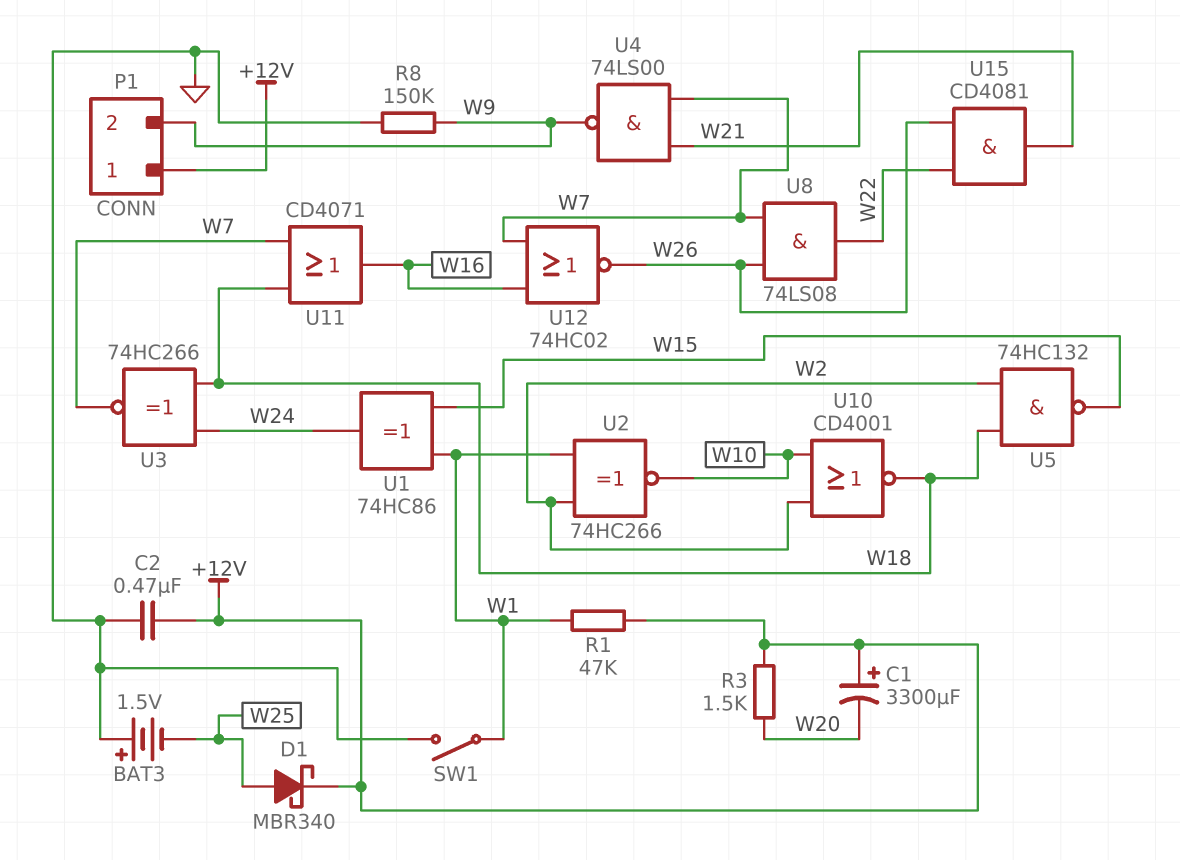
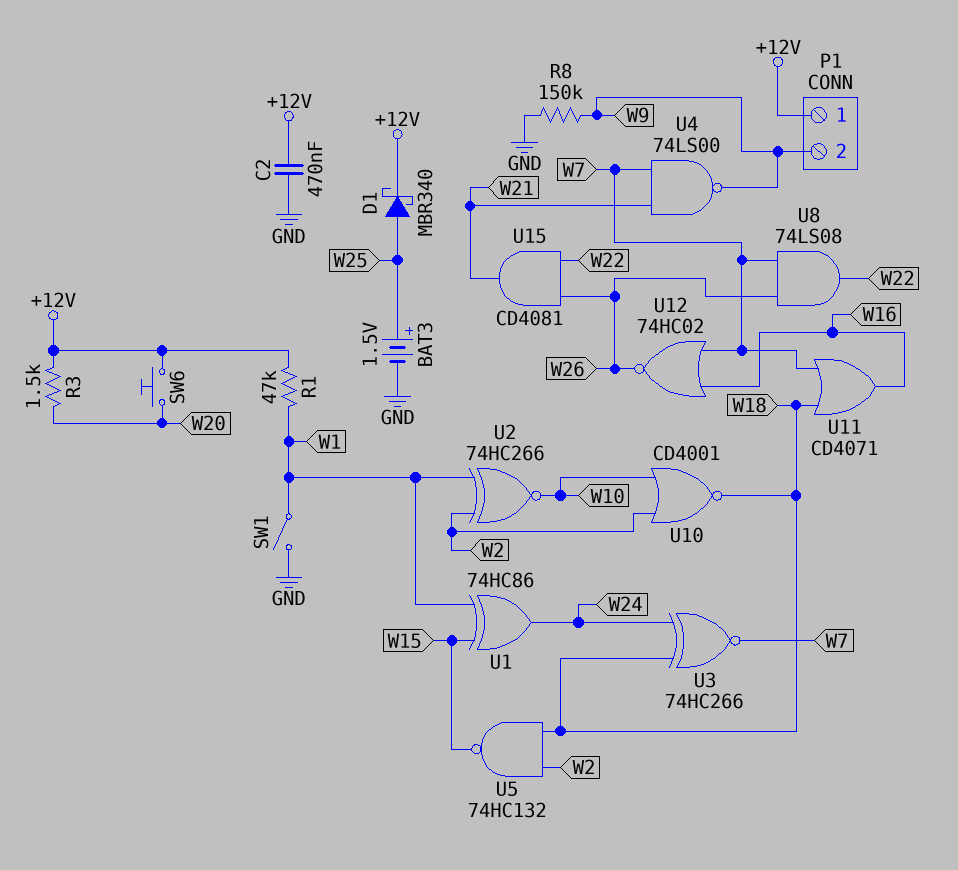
BAT3: 1.5V (plus GND, minus W25) -> 1.5V (plus W25, minus GND)
C1: 3300uF (plus +12V, minus W20) -> none
SW6: none -> button (+12V, W20)

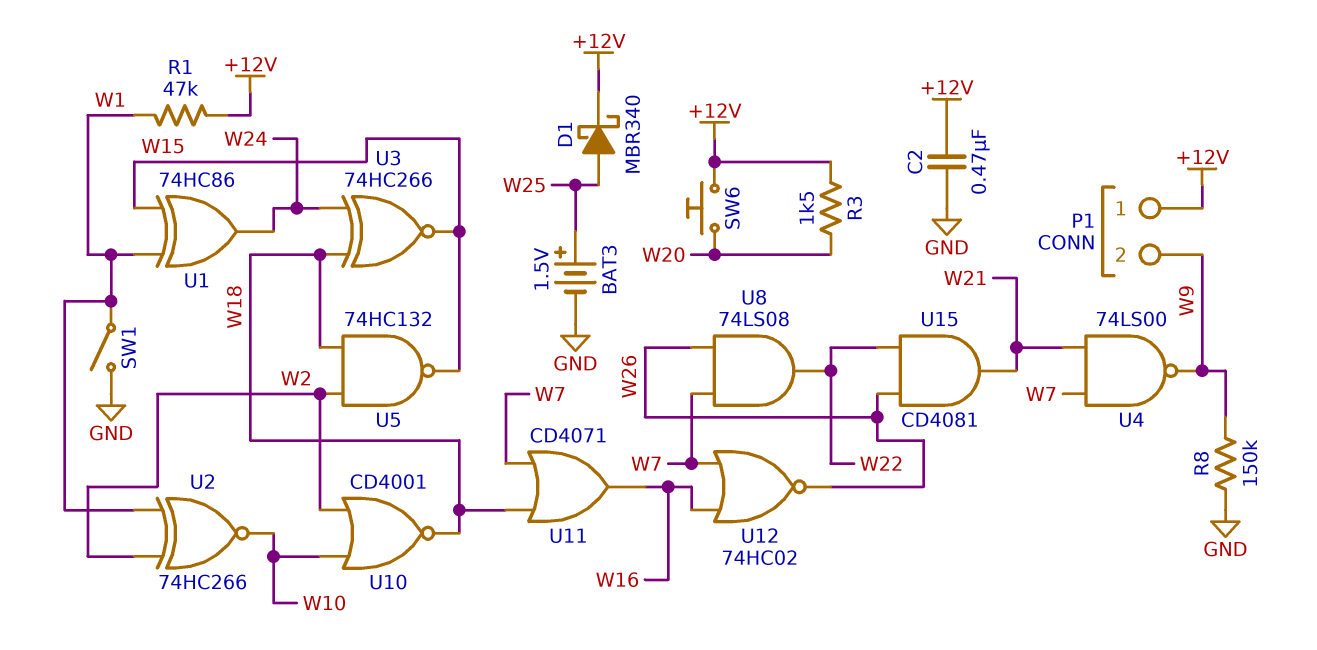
U3: XNOR 74HC266 (in W18, in W24, out W7) -> XNOR 74HC266 (in W18, in W24, out W15)

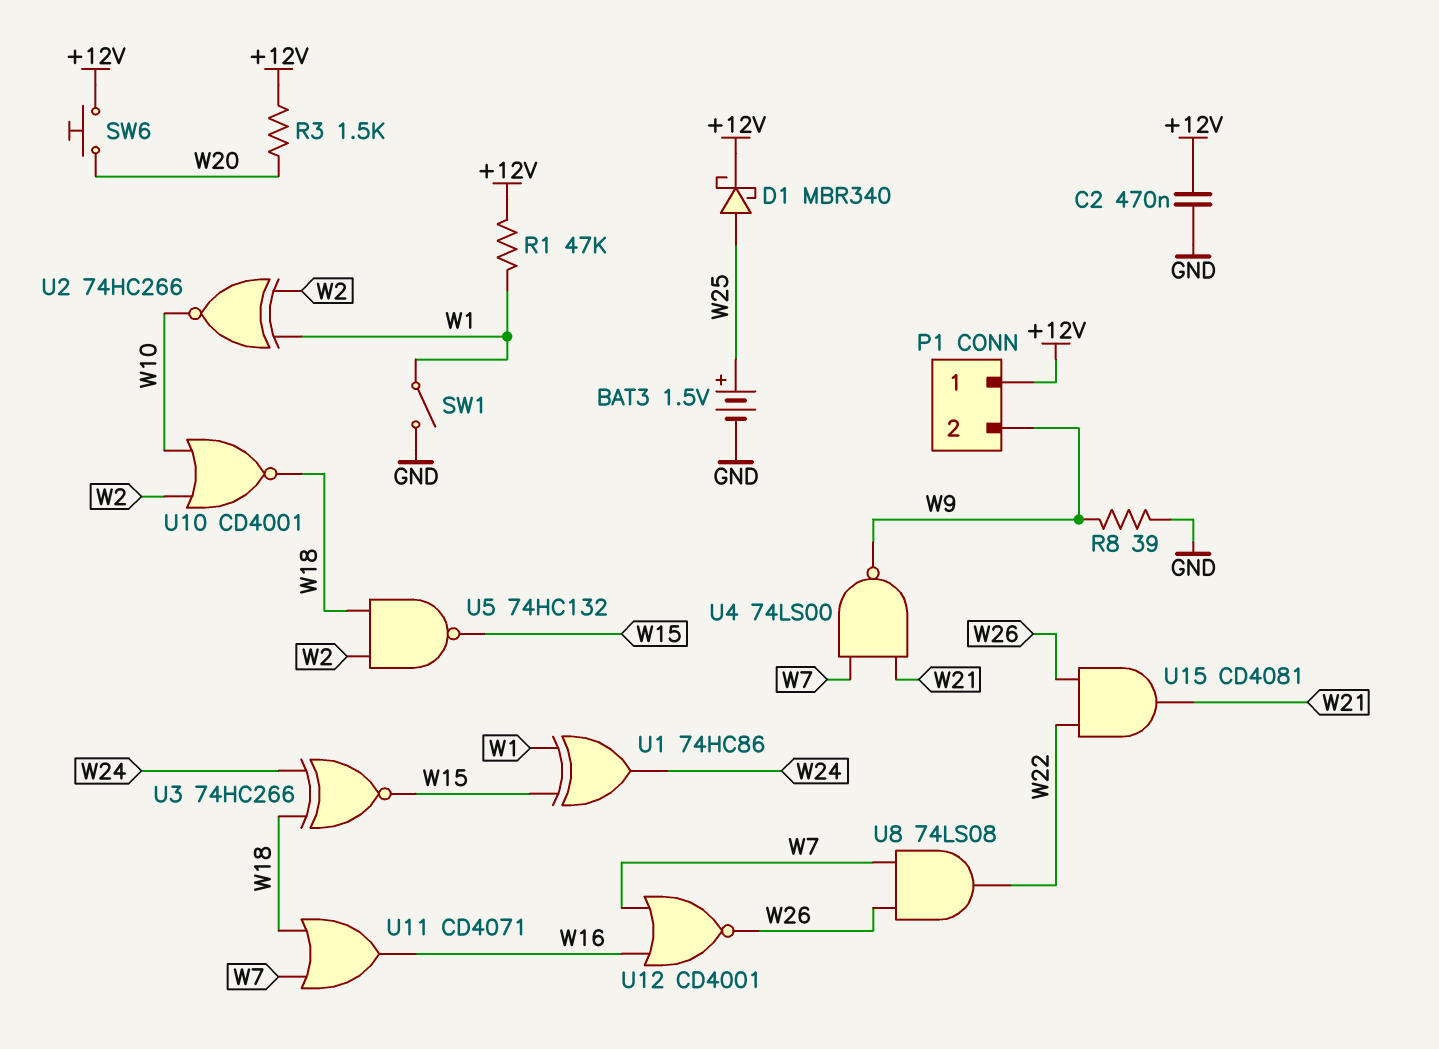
R8: 150k (GND, W9) -> 39 (GND, W9)
U12: NOR 74HC02 (in W7, in W16, out W26) -> NOR CD4001 (in W7, in W16, out W26)

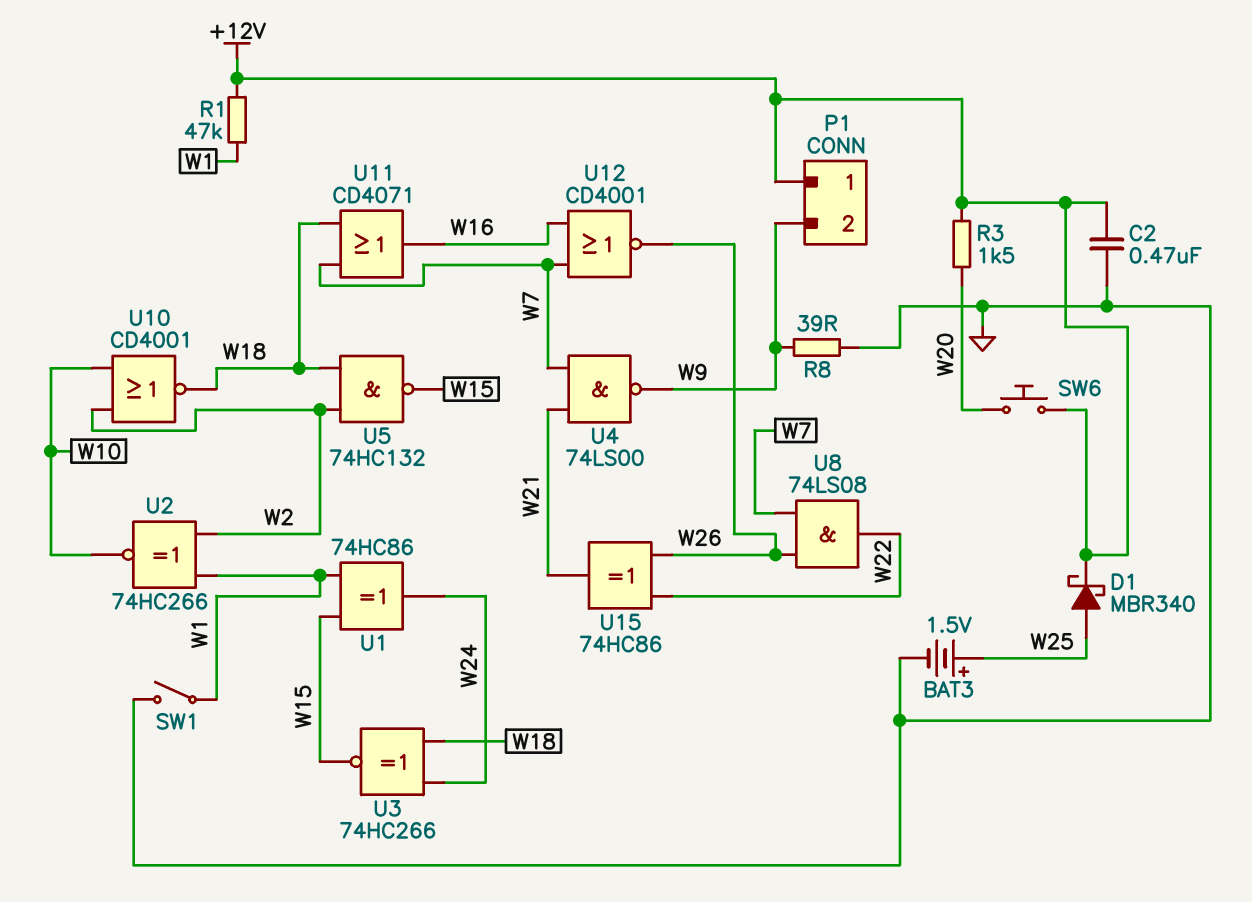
U15: AND CD4081 (in W22, in W26, out W21) -> XOR 74HC86 (in W22, in W26, out W21)

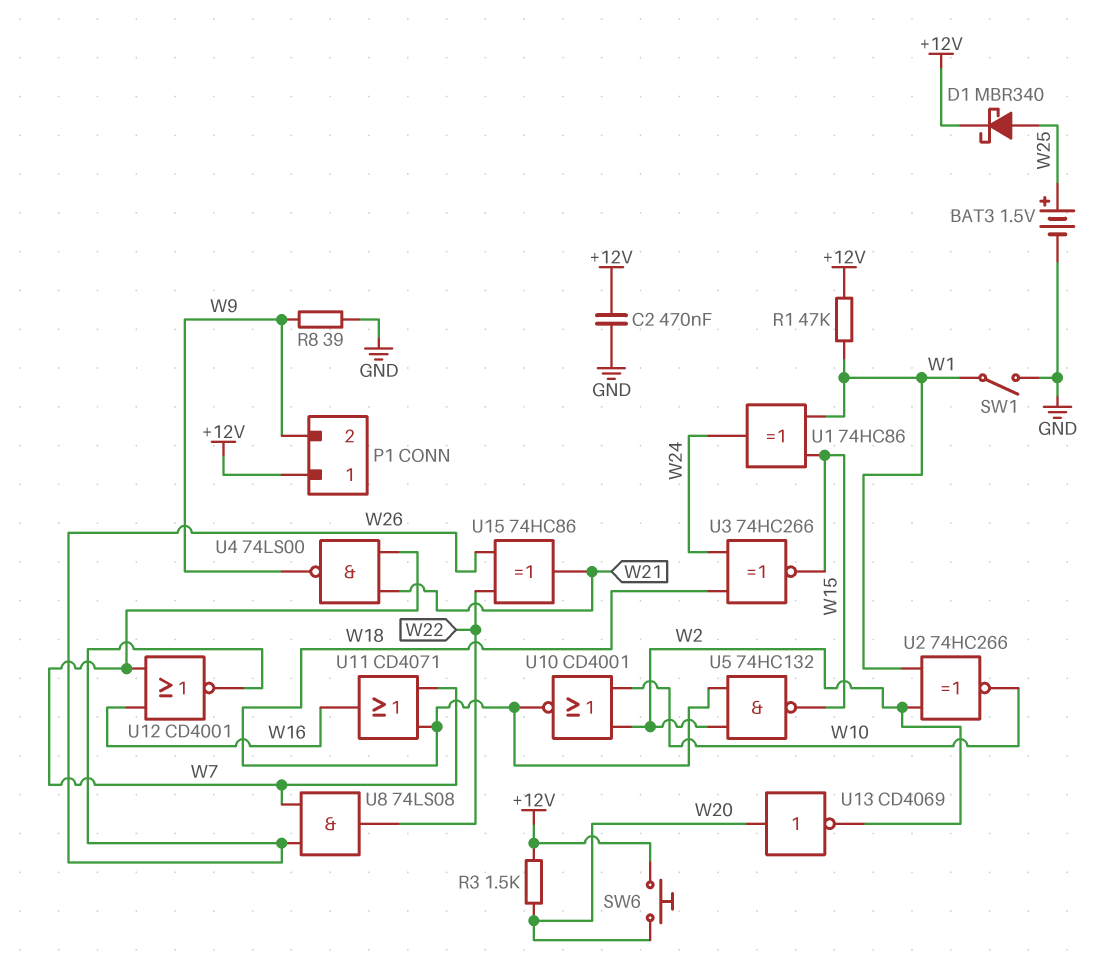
U13: none -> NOT CD4069 (in W20, out W2)

